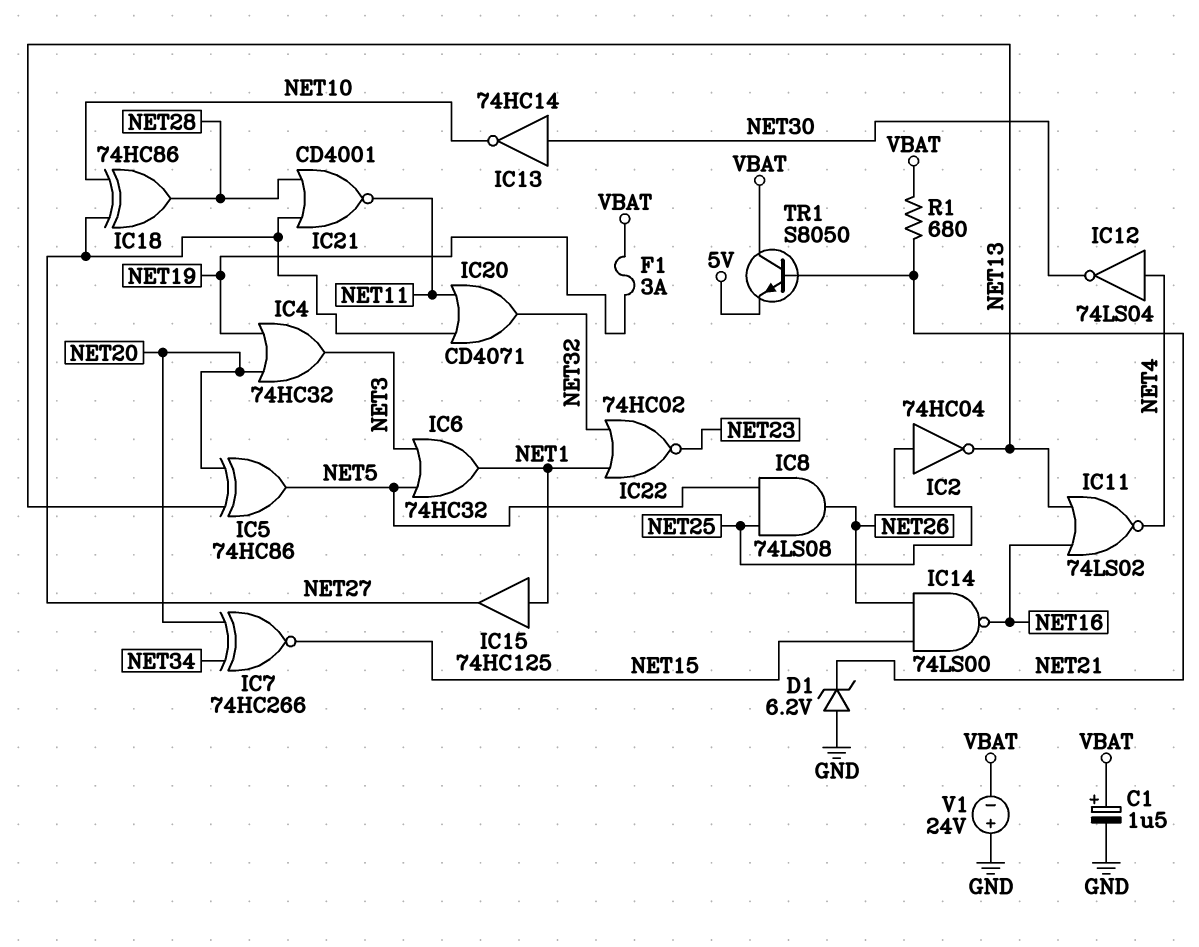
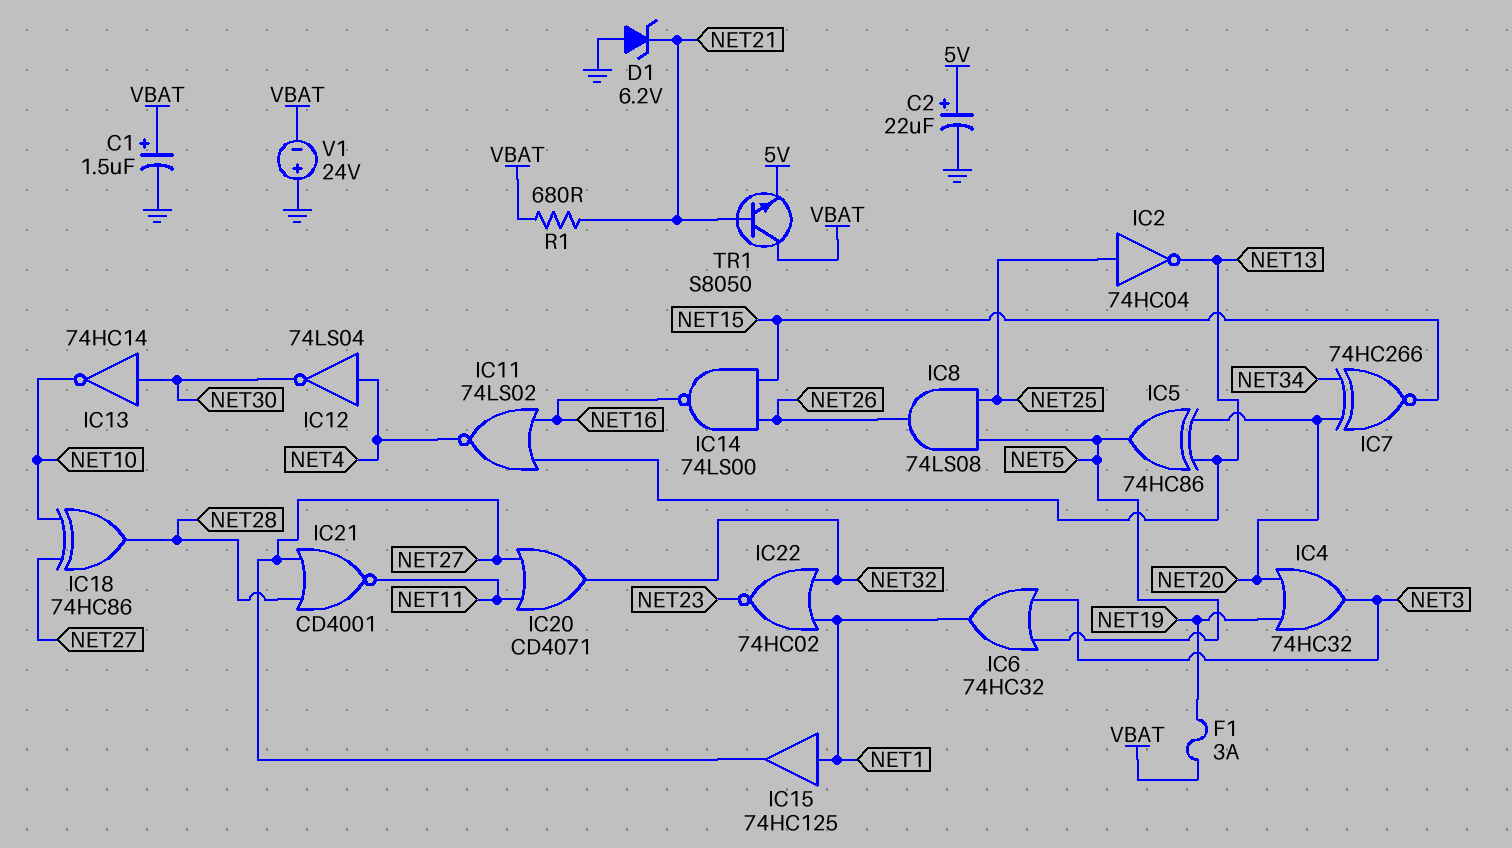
C2: none -> 22uF (plus 5V, minus GND)

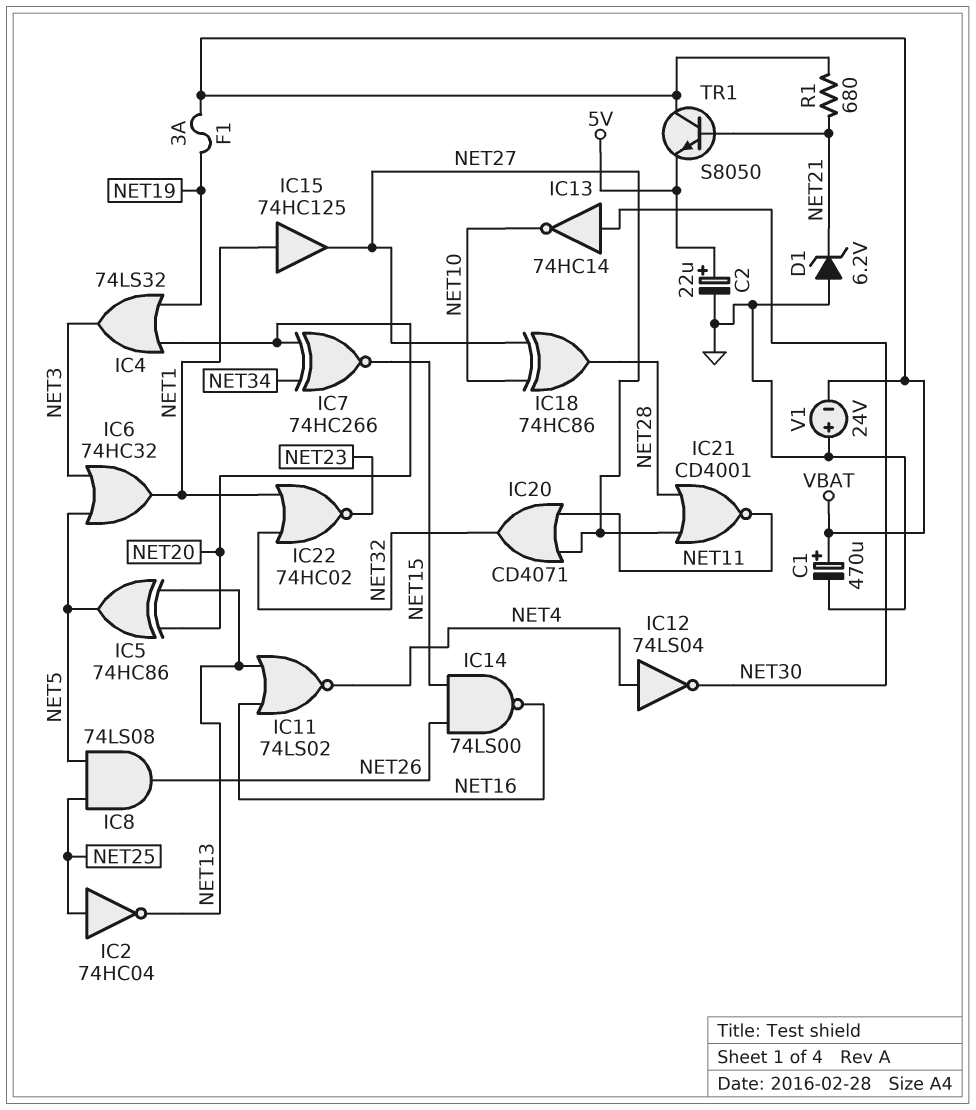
C1: 1.5uF (plus VBAT, minus GND) -> 470uF (plus VBAT, minus GND)
IC4: OR 74HC32 (in NET19, in NET20, out NET3) -> OR 74LS32 (in NET19, in NET20, out NET3)

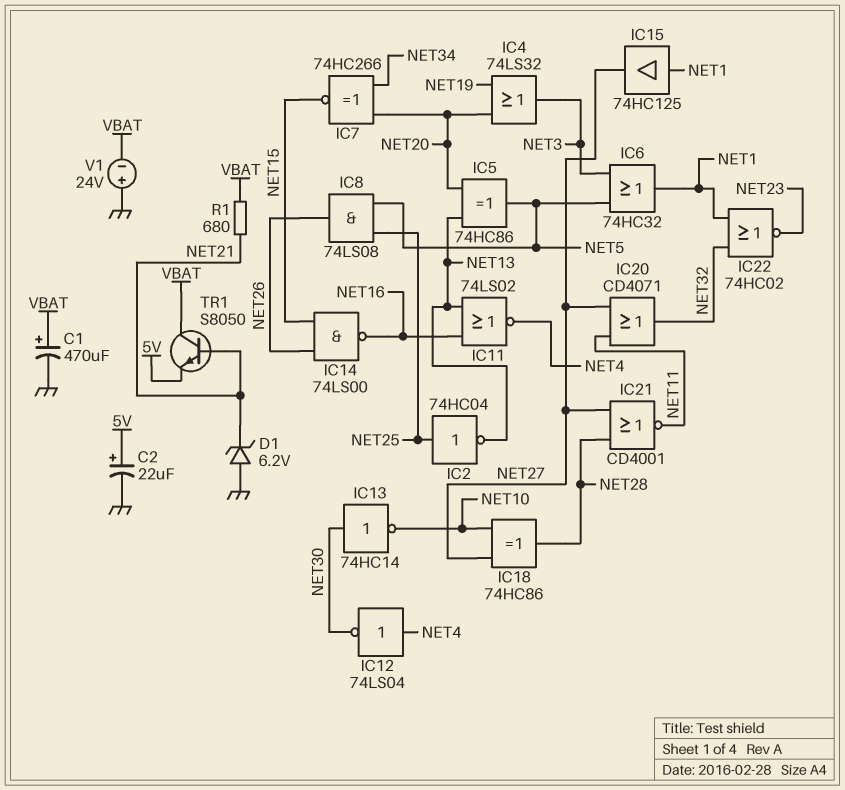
F1: 3A (NET19, VBAT) -> none

